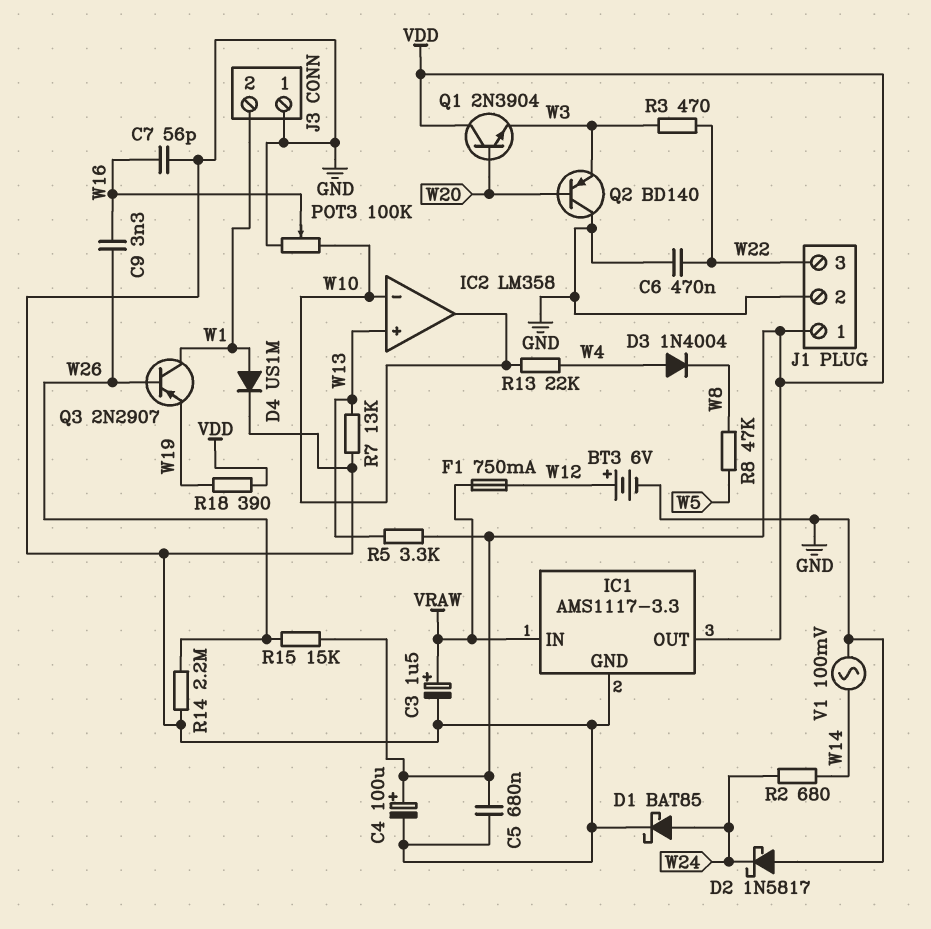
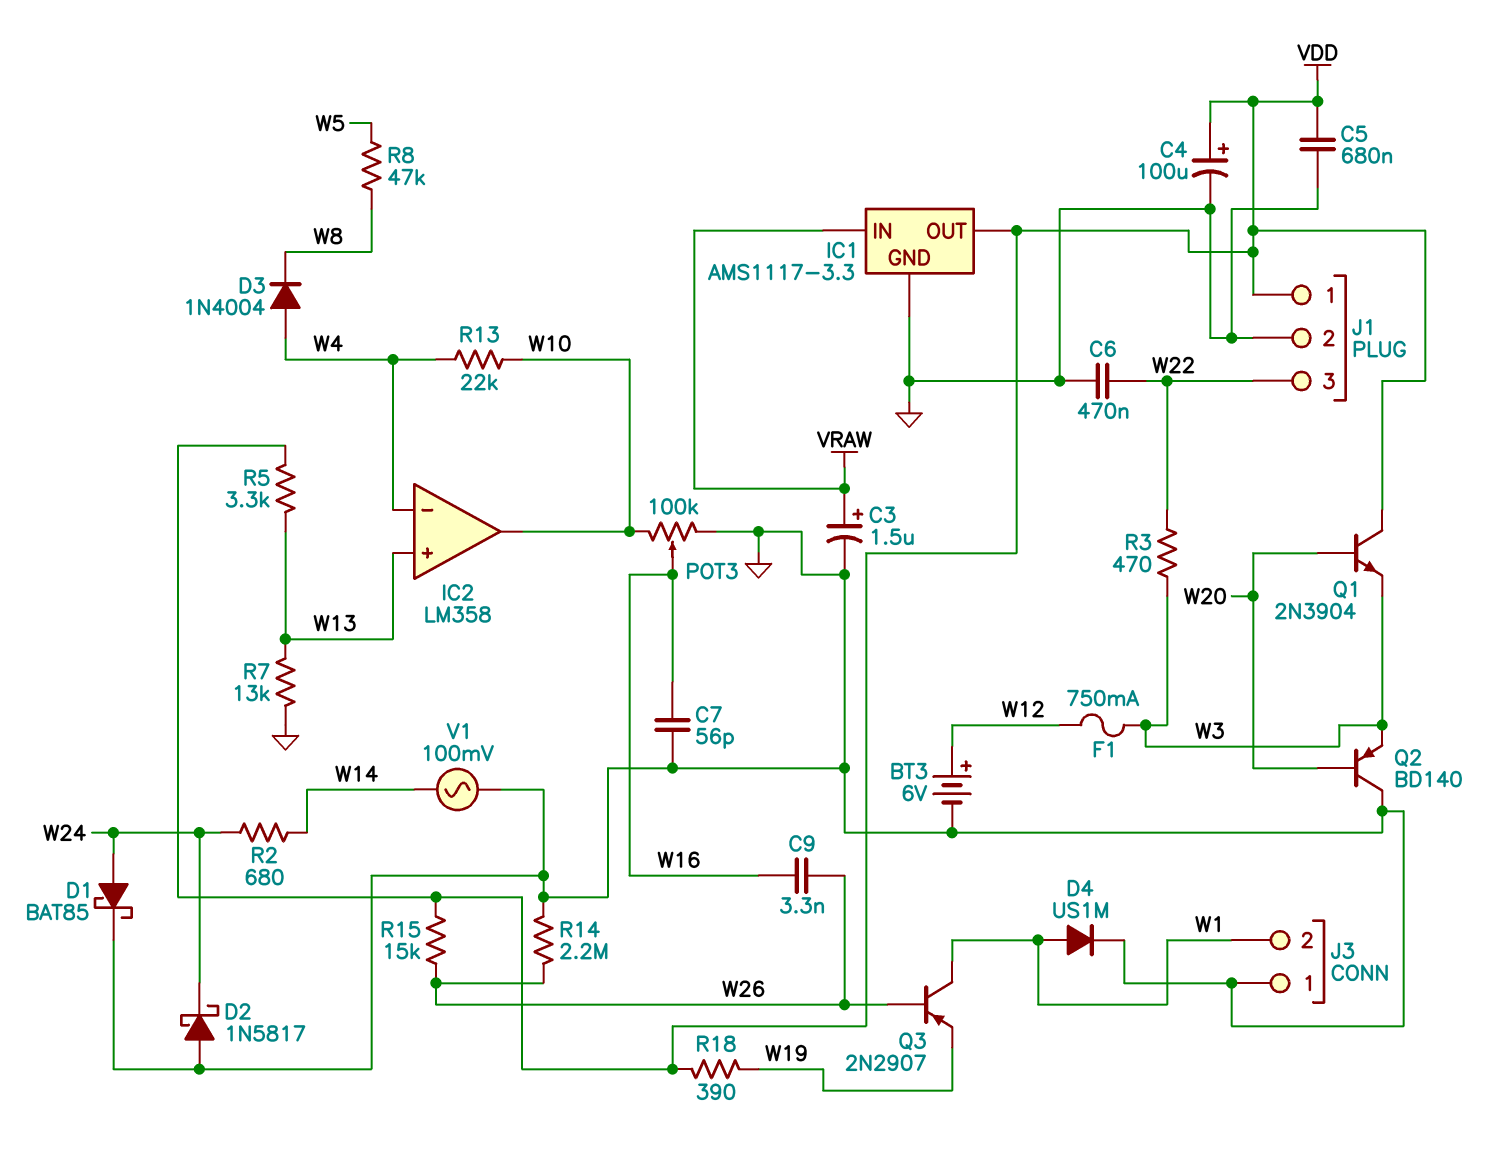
F1: 750mA (VRAW, W12) -> 750mA (W3, W12)
IC2 pin in-: W10 -> W4

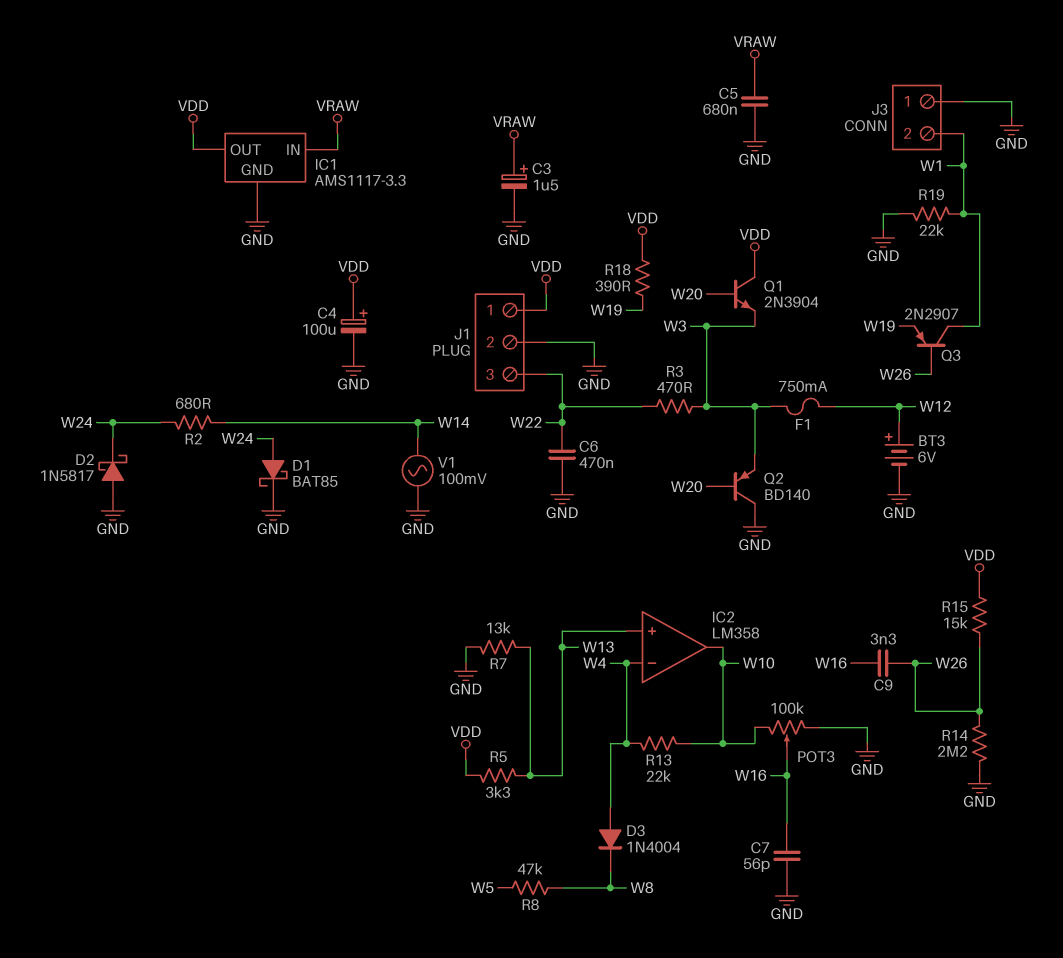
C5: 680nF (GND, VDD) -> 680nF (GND, VRAW)
D4: diode US1M (A W1, K GND) -> none
R19: none -> 22k (GND, W1)

